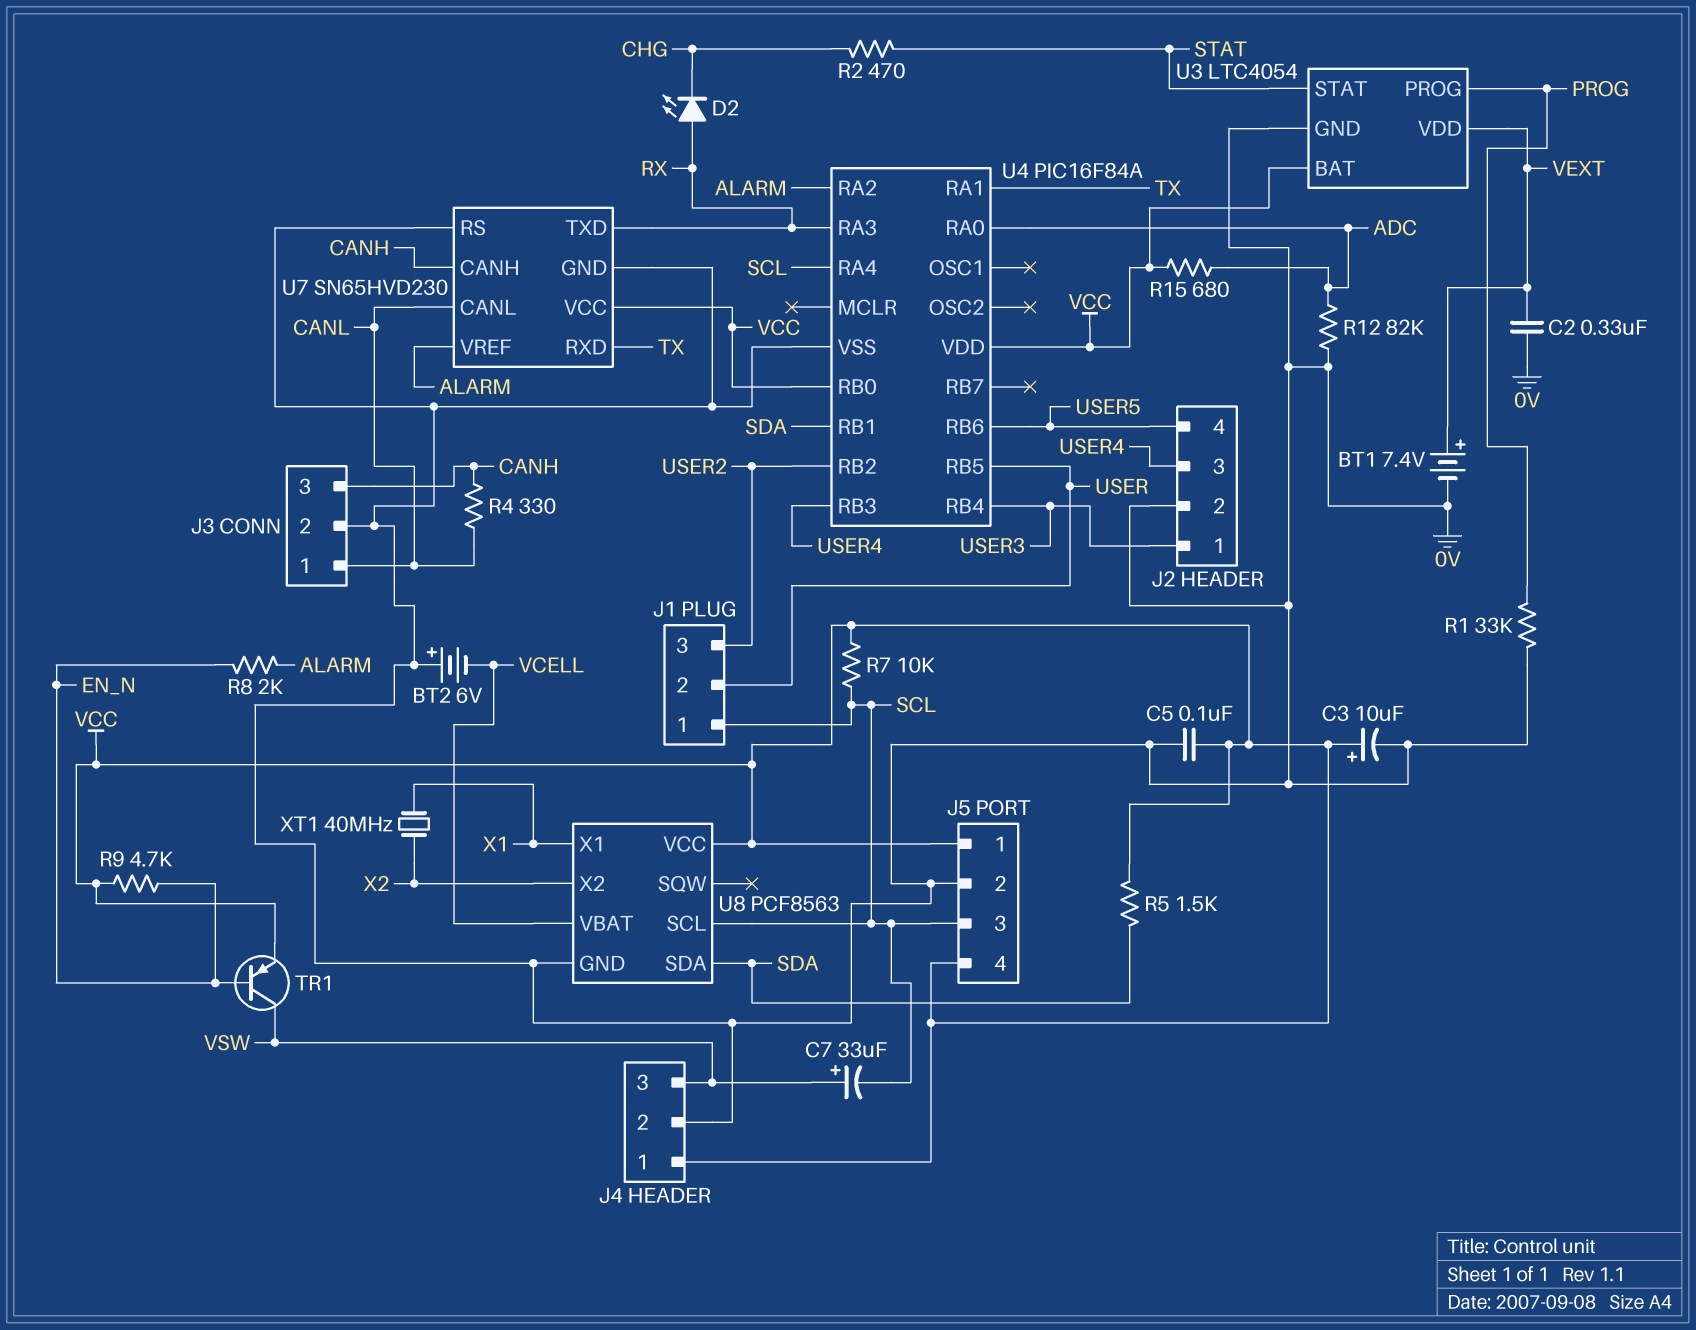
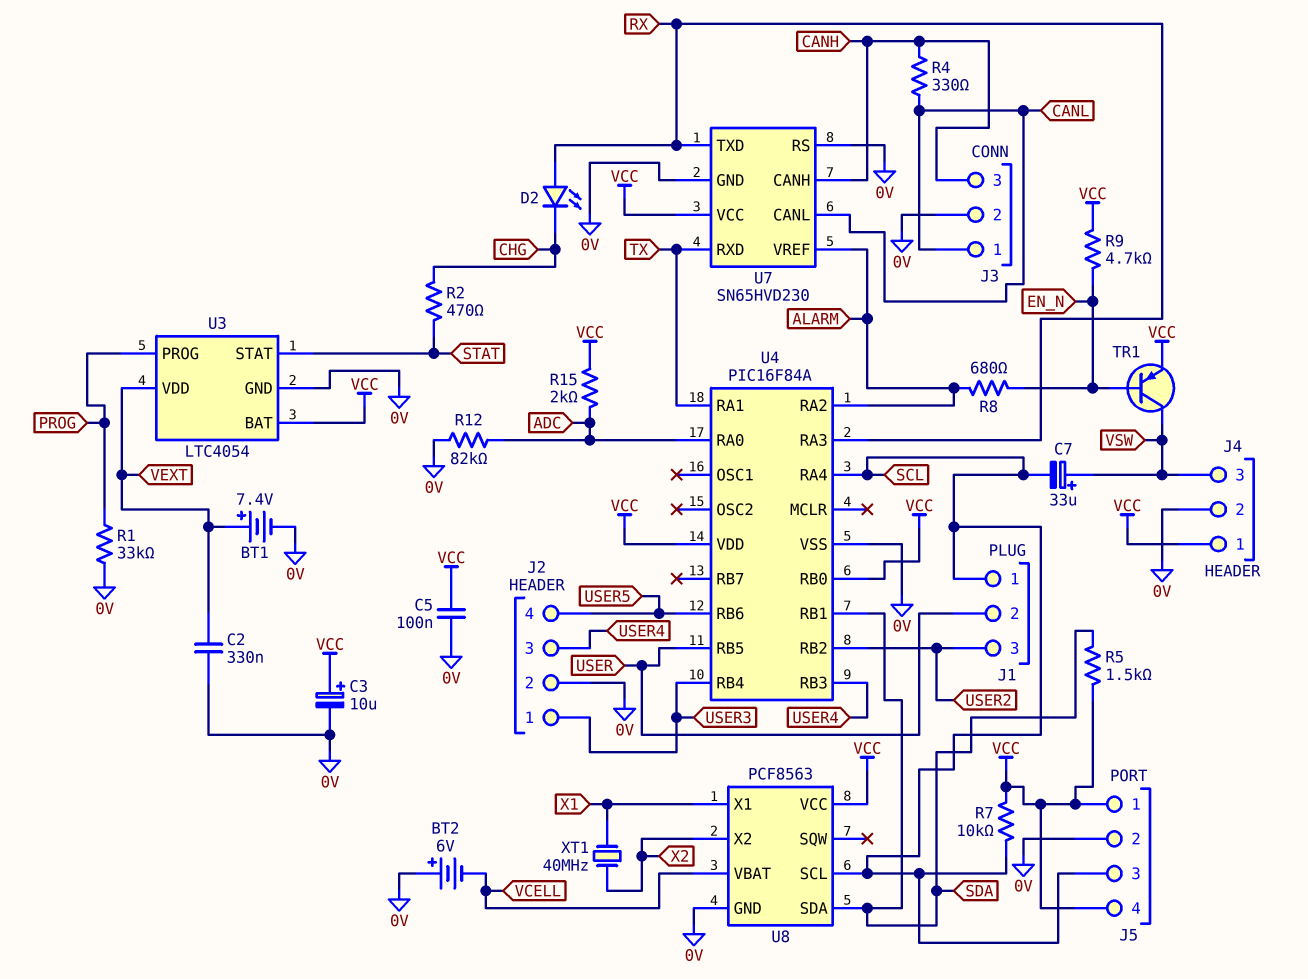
R8: 2k (ALARM, EN_N) -> 680 (ALARM, EN_N)
R15: 680 (ADC, VCC) -> 2k (ADC, VCC)

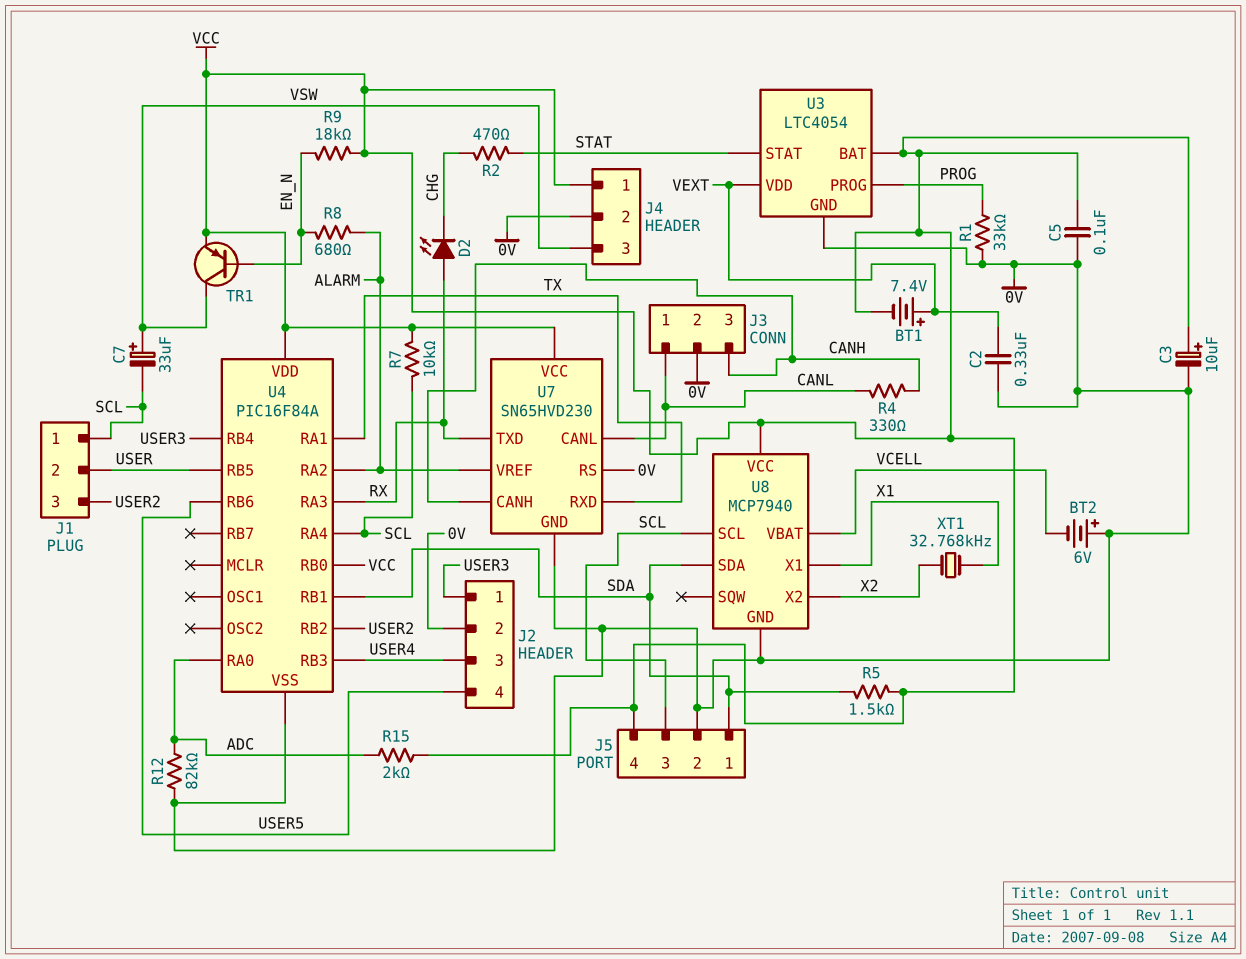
BT1: 7.4V (plus VEXT, minus 0V) -> 7.4V (plus VEXT, minus VCC)
J5 pin 1: VCC -> SDA
R9: 4.7k (EN_N, VCC) -> 18k (EN_N, VCC)
U8: PCF8563 -> MCP7940
XT1: 40MHz (X1, X2) -> 32.768kHz (X1, X2)

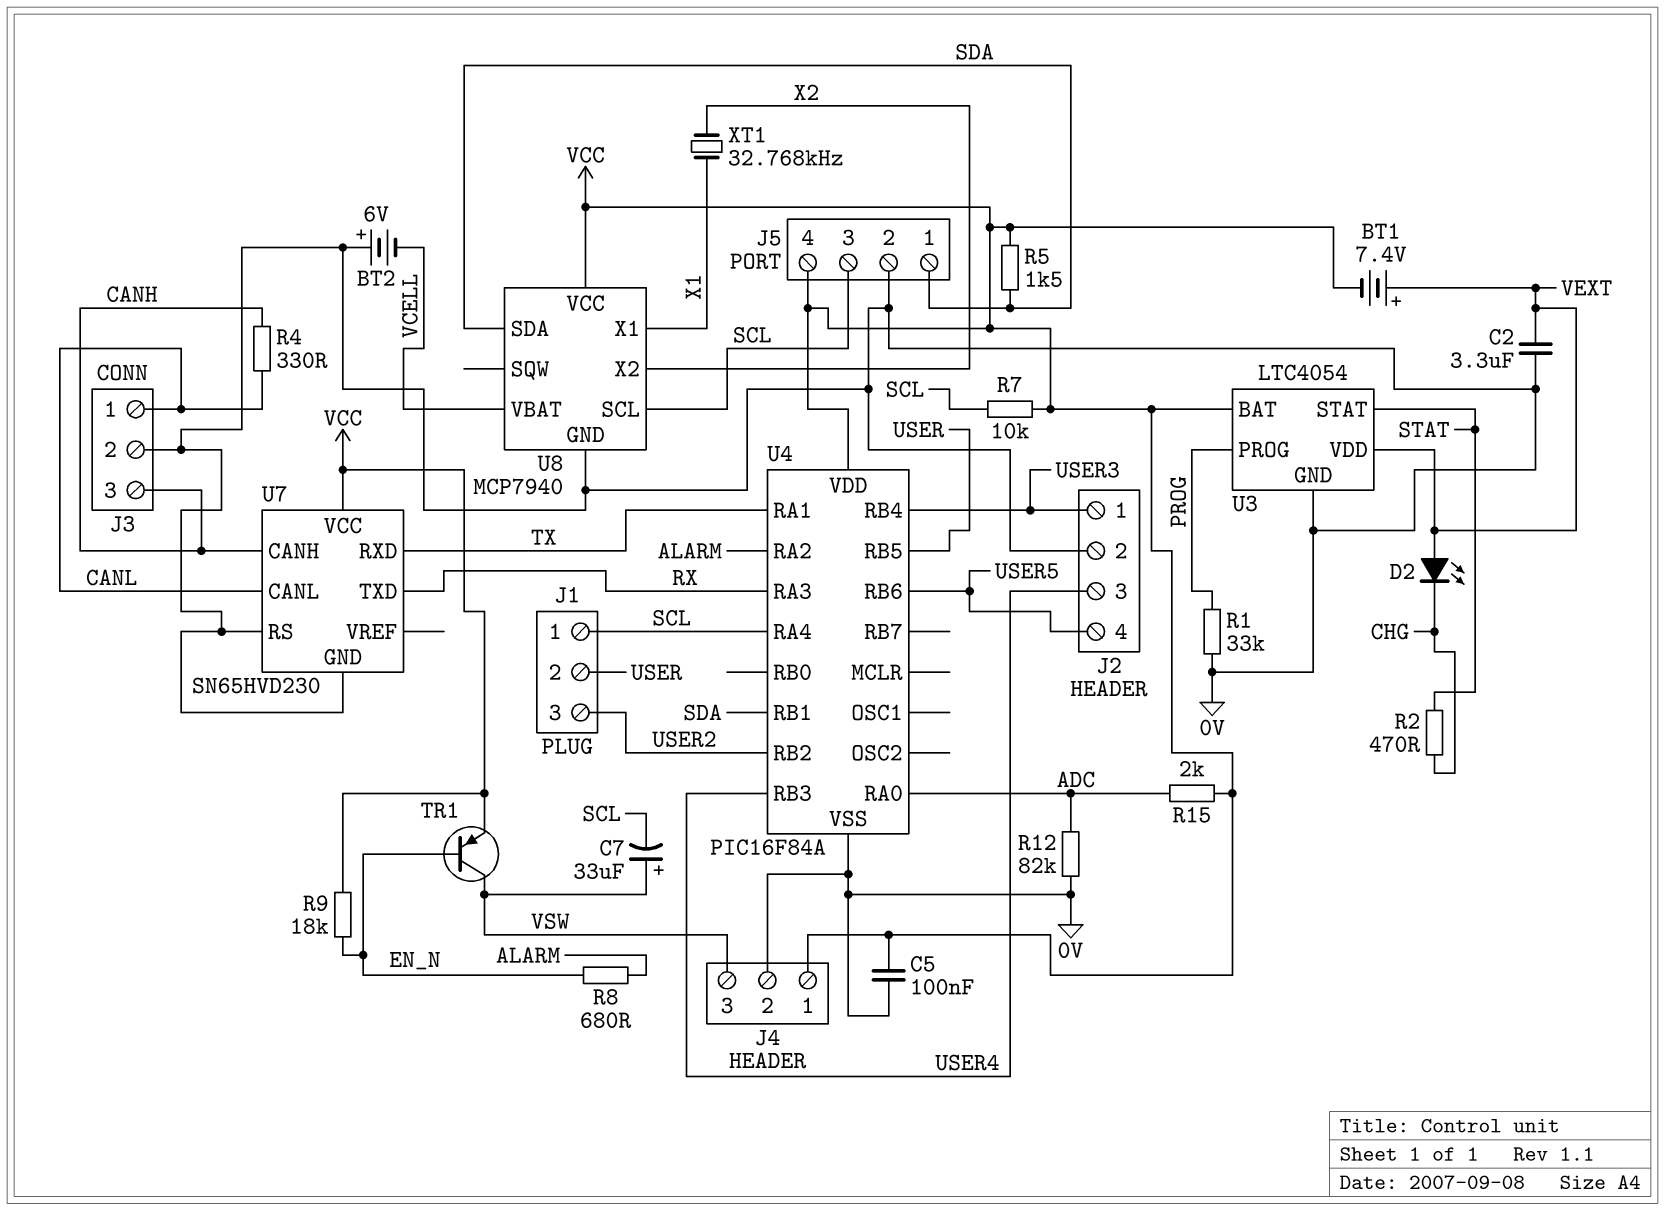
C2: 330nF (0V, VEXT) -> 3.3uF (0V, VEXT)
C3: 10uF (plus VCC, minus 0V) -> none
D2: LED (A RX, K CHG) -> LED (A VEXT, K CHG)
U4 pin RB0: VCC -> none
U7 pin VREF: ALARM -> none

